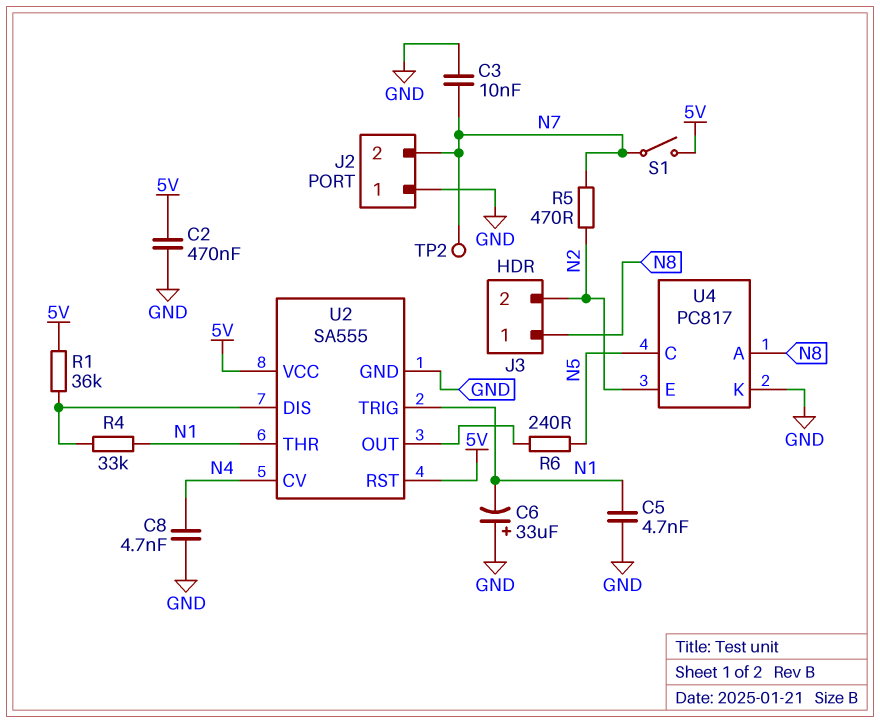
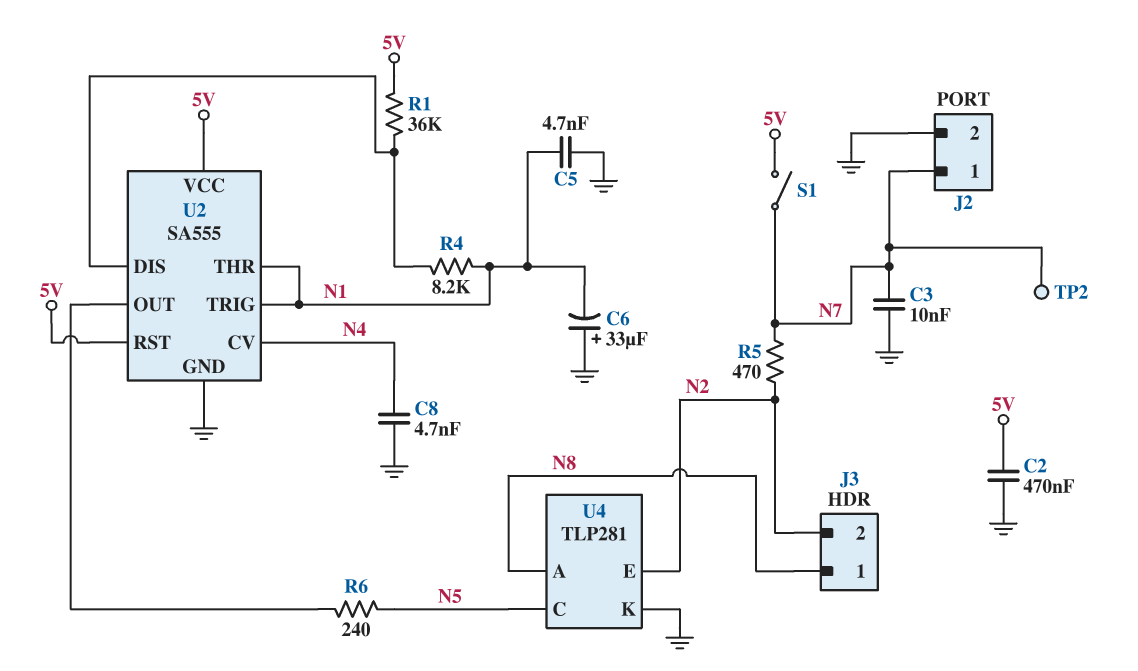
J2 pin 1: GND -> N7
J2 pin 2: N7 -> GND
R4: 33k (N1, U2/DIS) -> 8.2k (N1, U2/DIS)
U4: PC817 -> TLP281

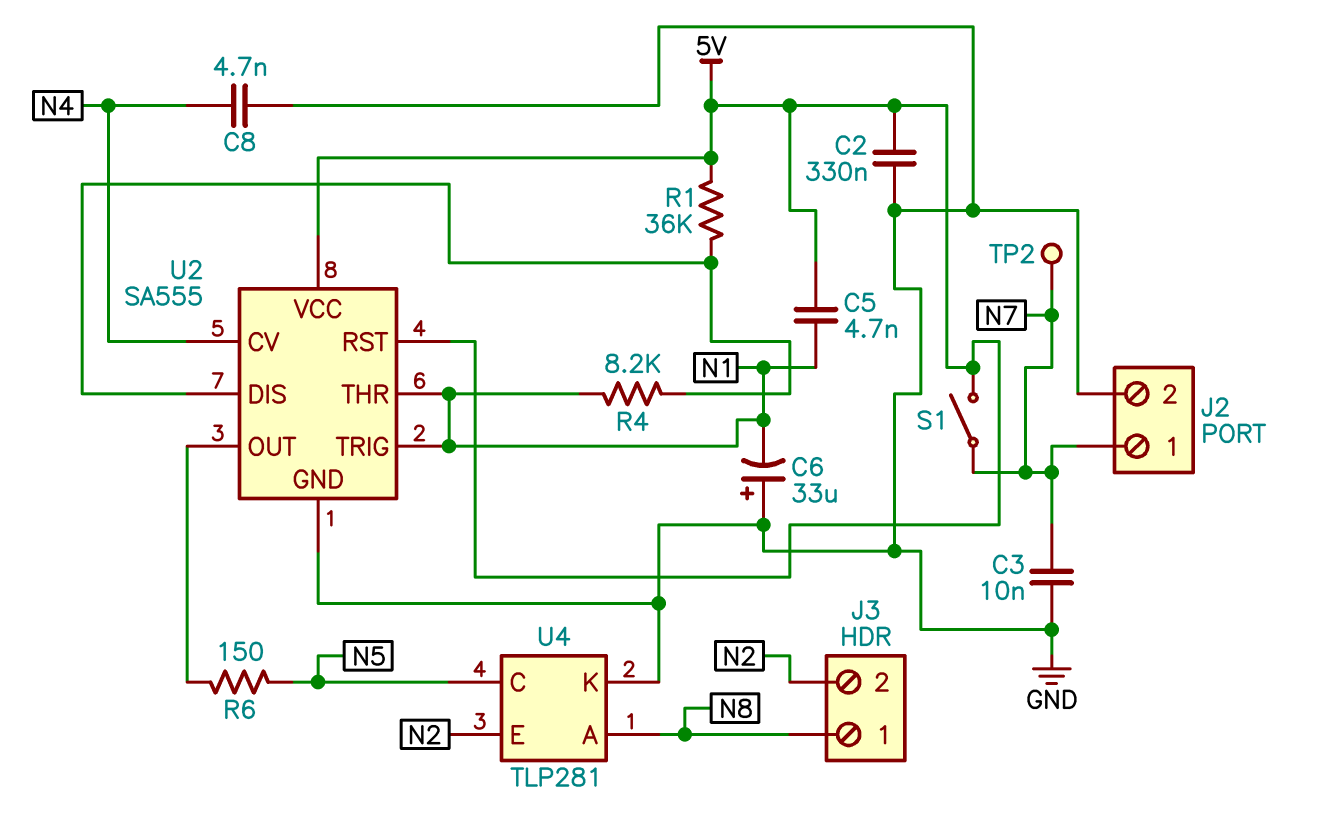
C2: 470nF (5V, GND) -> 330nF (5V, GND)
C5: 4.7nF (GND, N1) -> 4.7nF (5V, N1)
R5: 470 (N2, N7) -> none
R6: 240 (N5, U2/OUT) -> 150 (N5, U2/OUT)

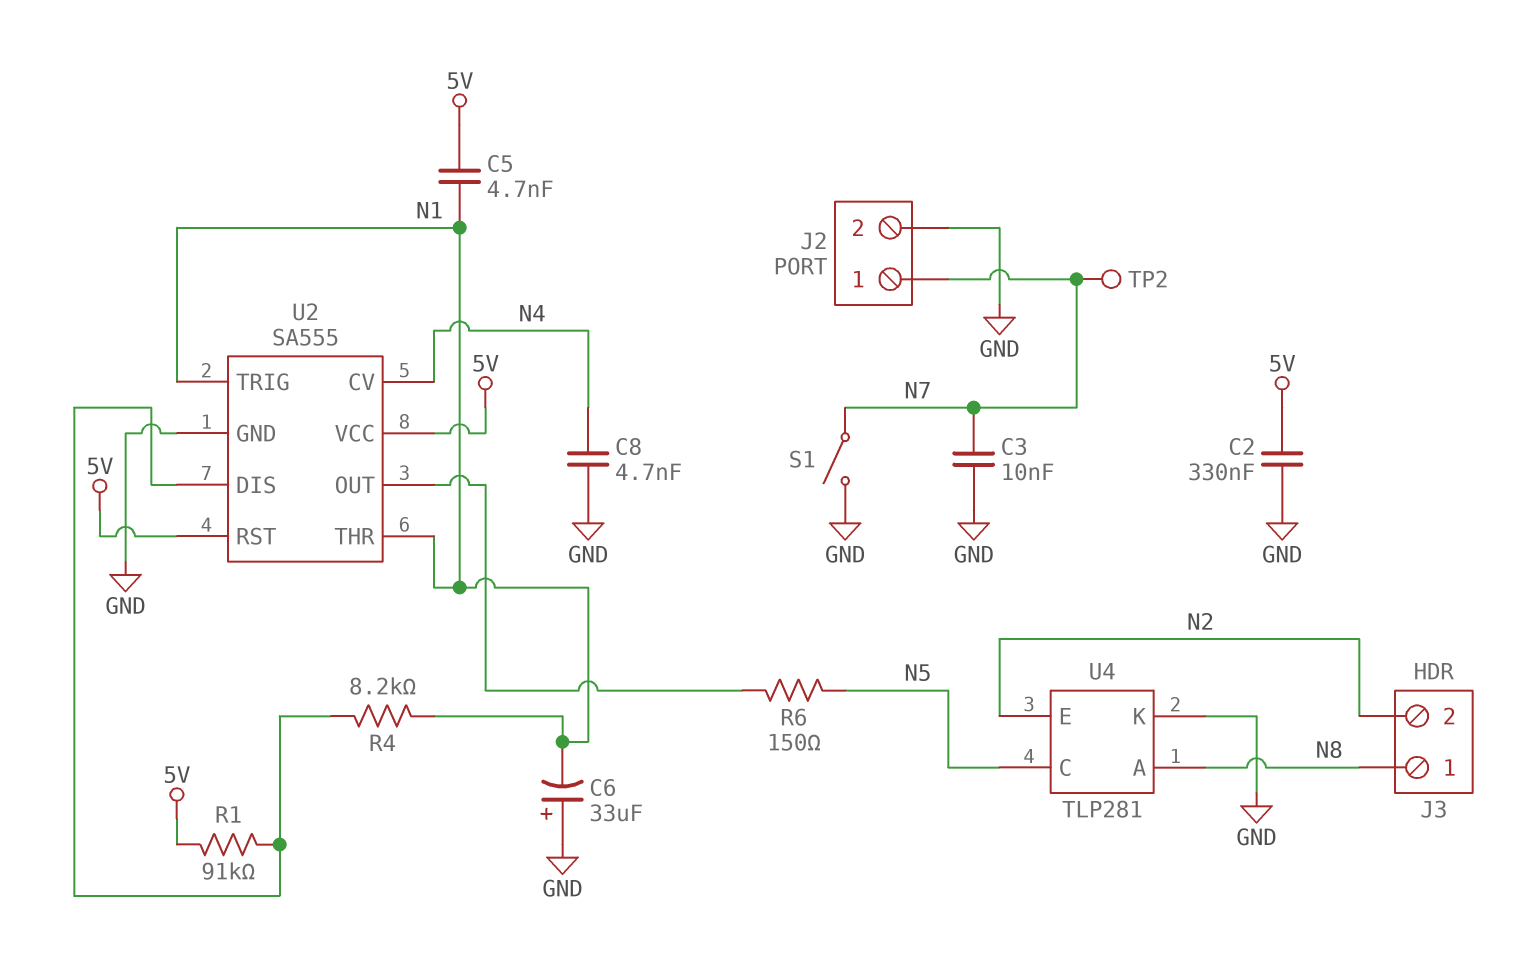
R1: 36k (5V, U2/DIS) -> 91k (5V, U2/DIS)
S1: switch (5V, N7) -> switch (GND, N7)

